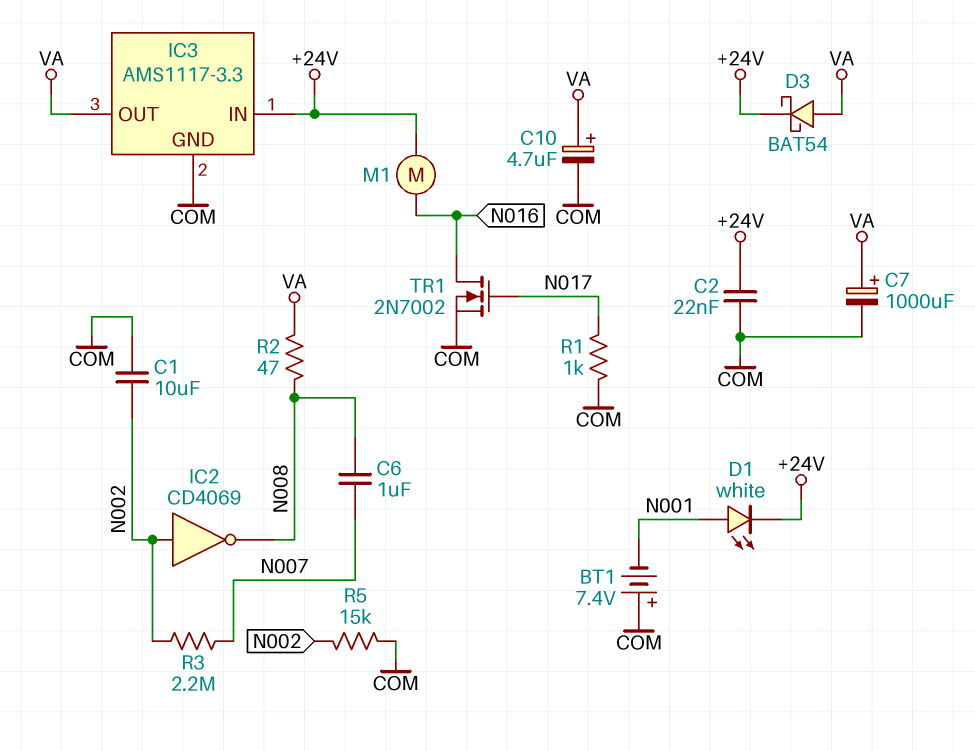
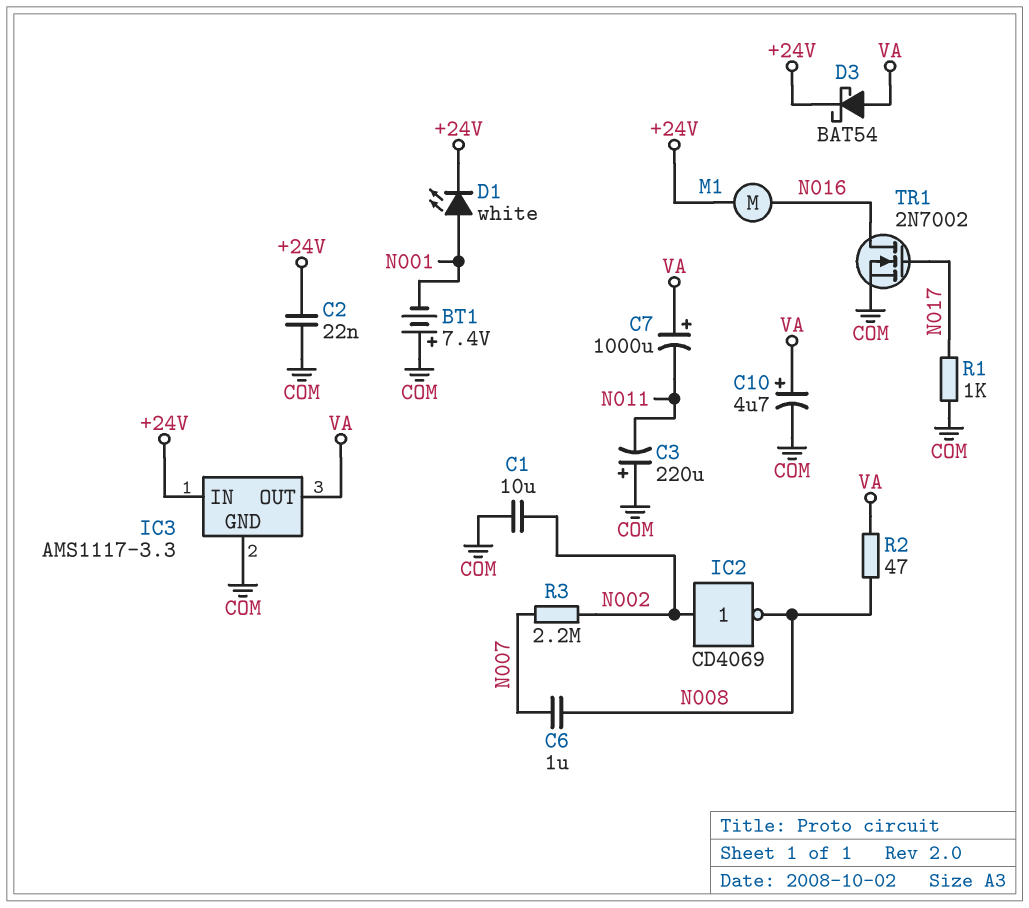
C3: none -> 220uF (plus COM, minus N011)
C7: 1000uF (plus VA, minus COM) -> 1000uF (plus VA, minus N011)
R5: 15k (COM, N002) -> none

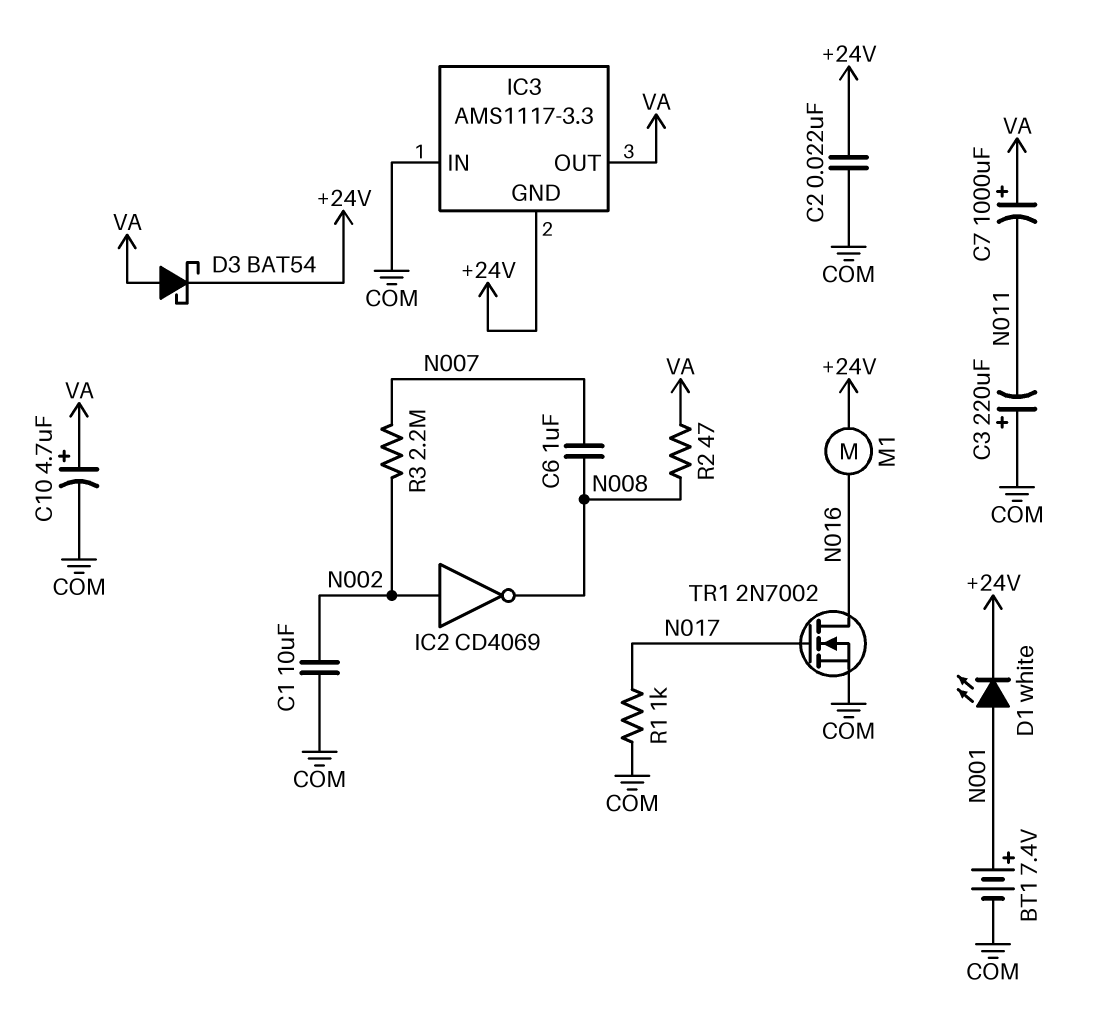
BT1: 7.4V (plus COM, minus N001) -> 7.4V (plus N001, minus COM)
IC3 pin GND: COM -> +24V
IC3 pin IN: +24V -> COM

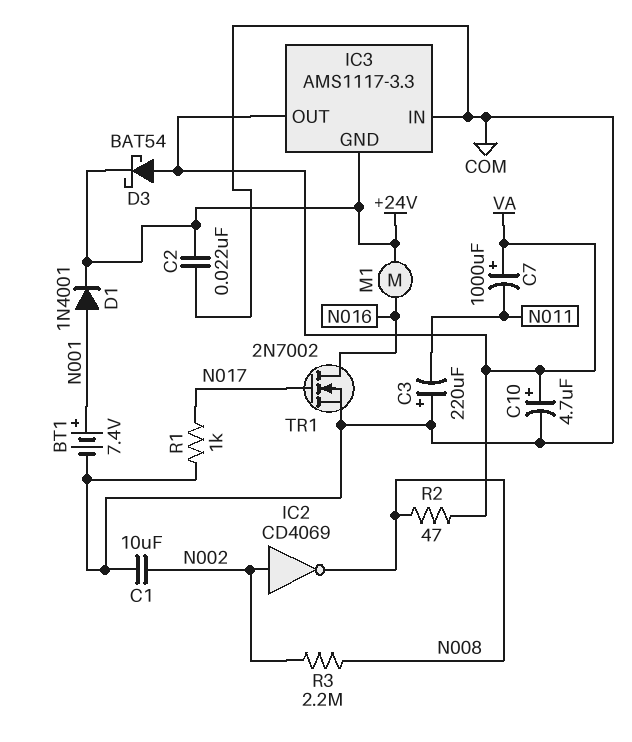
C6: 1uF (N007, N008) -> none
D1: LED white (A N001, K +24V) -> diode 1N4001 (A N001, K +24V)
R3: 2.2M (N002, N007) -> 2.2M (N002, N008)

